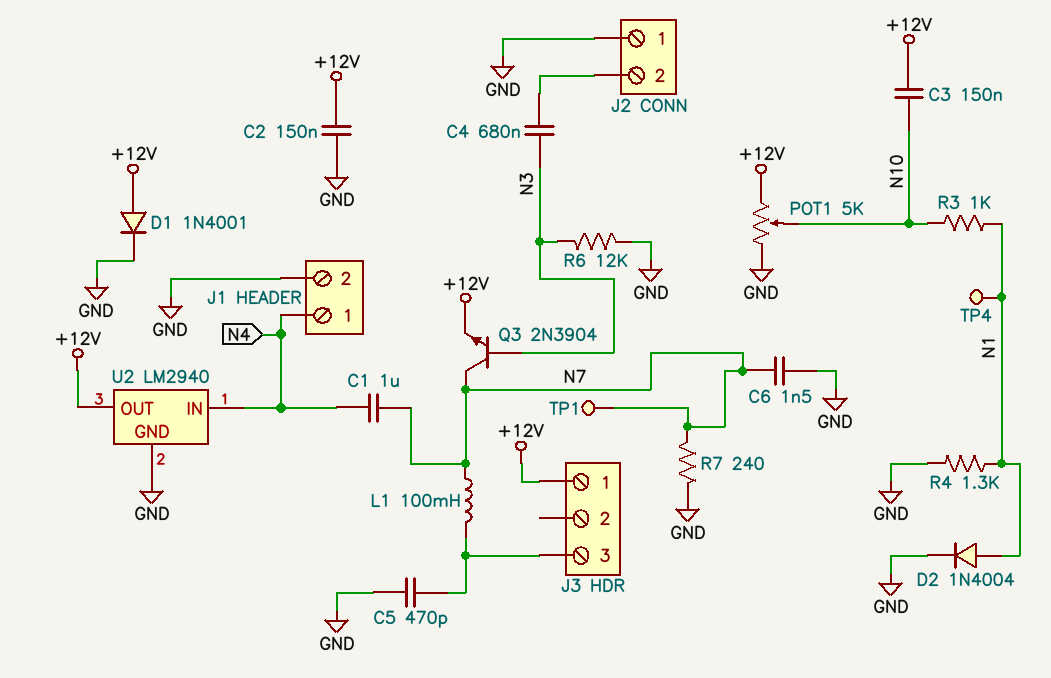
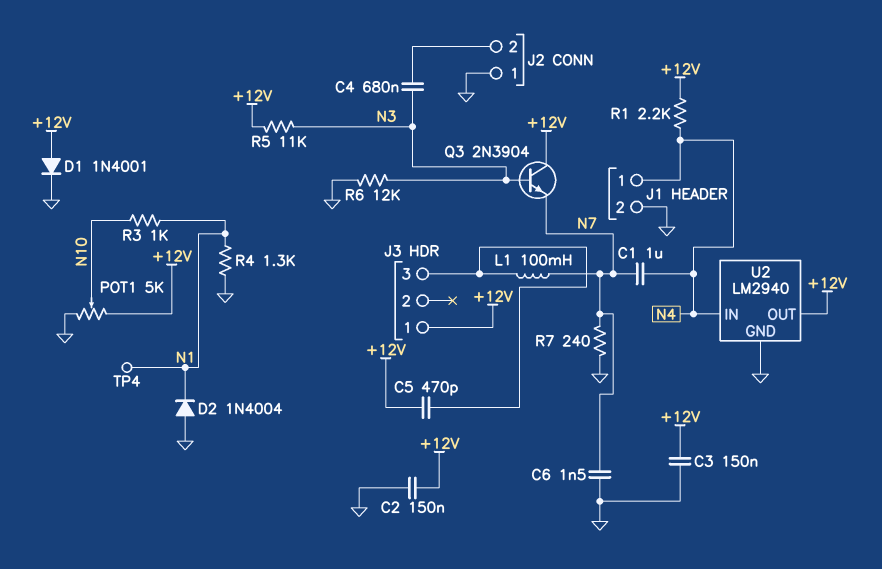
C3: 150nF (+12V, N10) -> 150nF (+12V, GND)
C5: 470pF (GND, J3/3) -> 470pF (+12V, J3/3)
D2: diode 1N4004 (A N1, K GND) -> diode 1N4004 (A GND, K N1)
Q3: NPN 2N3904 (B N3, C N7, E +12V) -> NPN 2N3904 (B N3, C +12V, E N7)
R1: none -> 2.2k (+12V, N4)
R5: none -> 11k (+12V, N3)
TP1: test point (N7) -> none

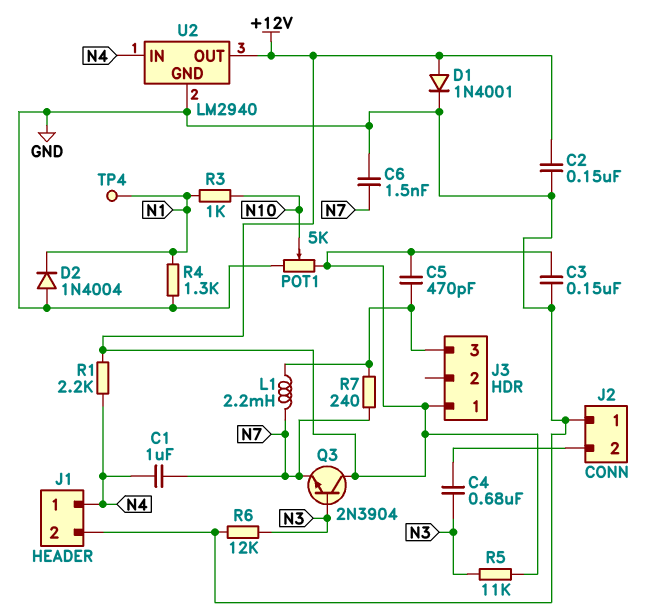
L1: 100mH (J3/3, N7) -> 2.2mH (J3/3, N7)
R7: 240 (GND, N7) -> 240 (J3/3, N7)

